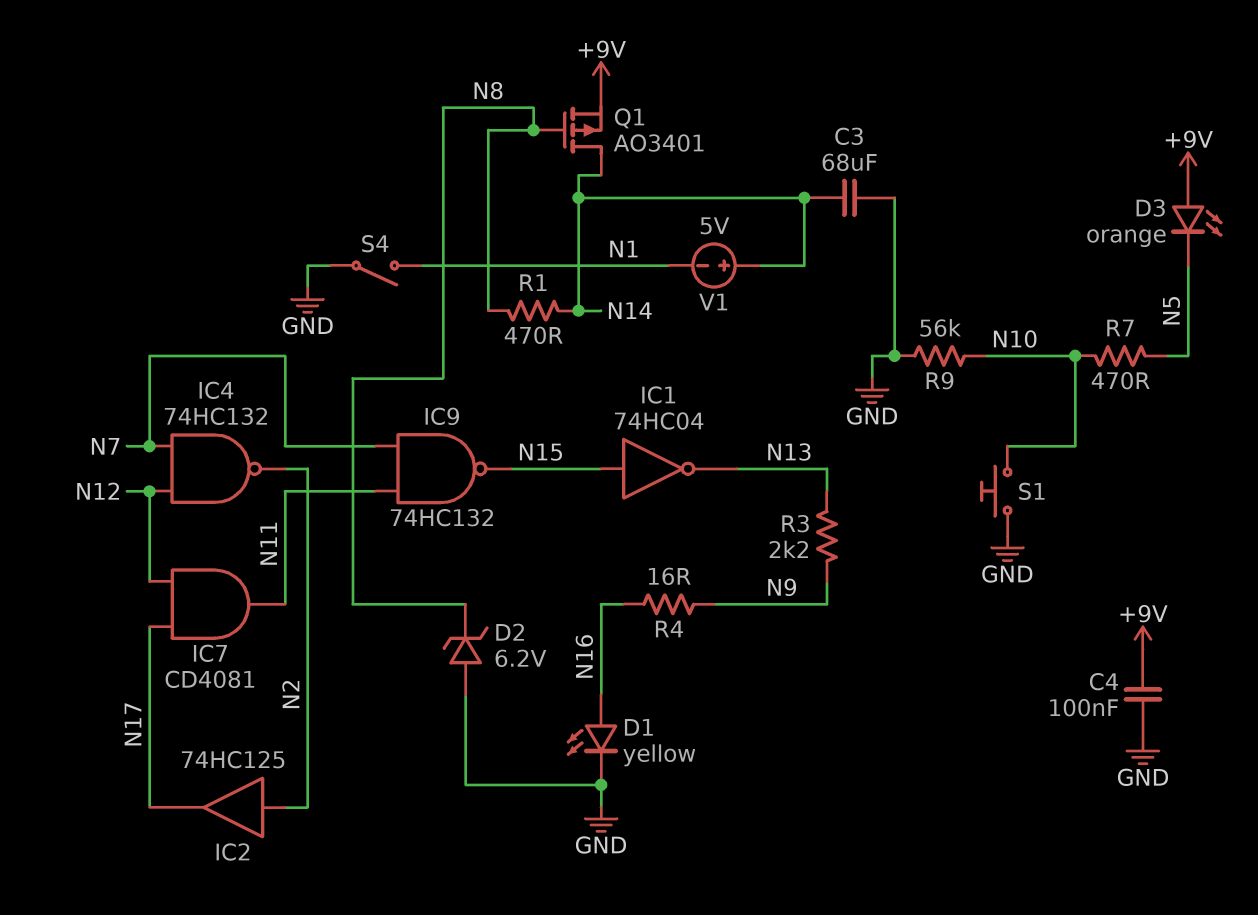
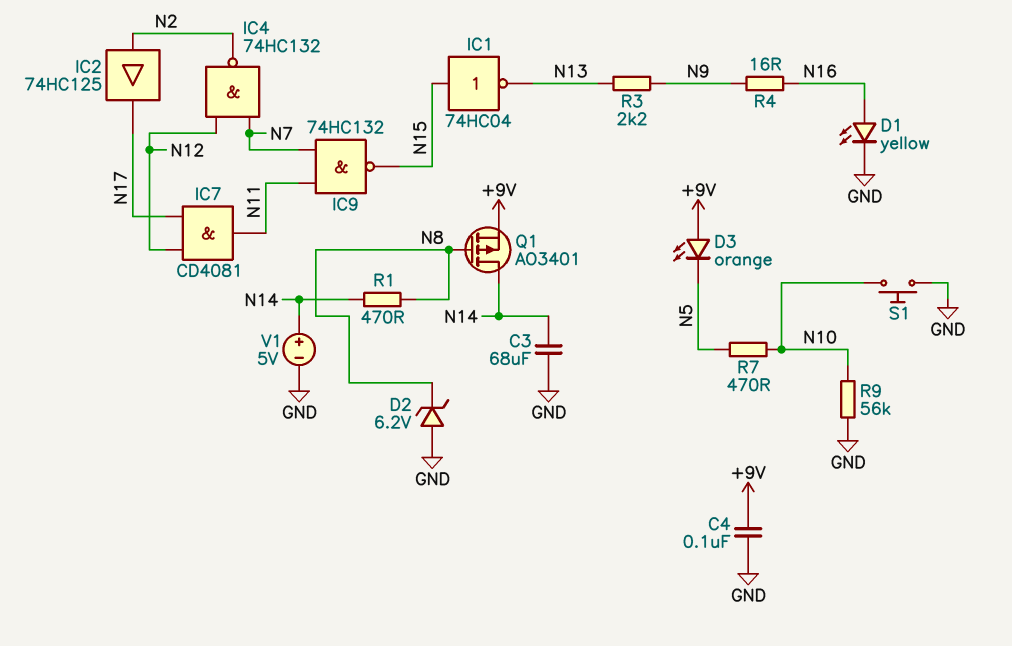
S4: switch (GND, N1) -> none
V1: 5V (plus N14, minus N1) -> 5V (plus N14, minus GND)

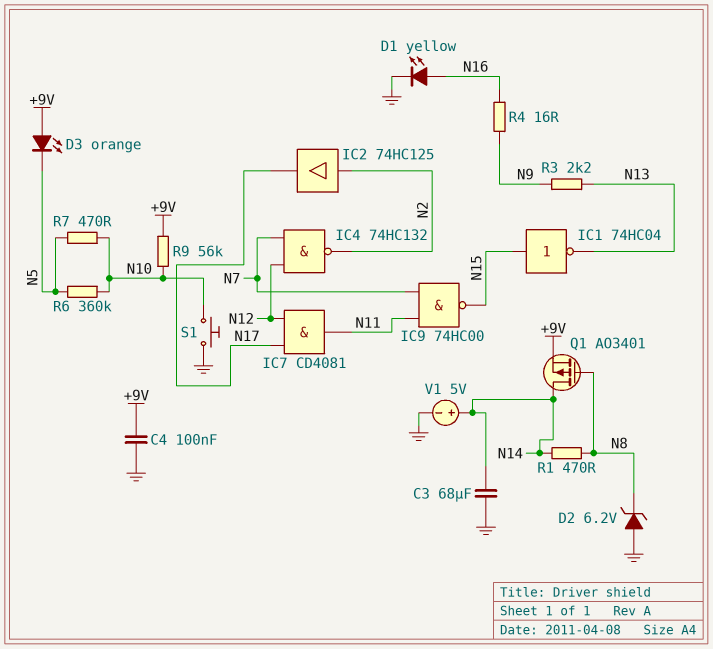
IC9: NAND 74HC132 (in N7, in N11, out N15) -> NAND 74HC00 (in N7, in N11, out N15)
R6: none -> 360k (N5, N10)
R9: 56k (GND, N10) -> 56k (+9V, N10)

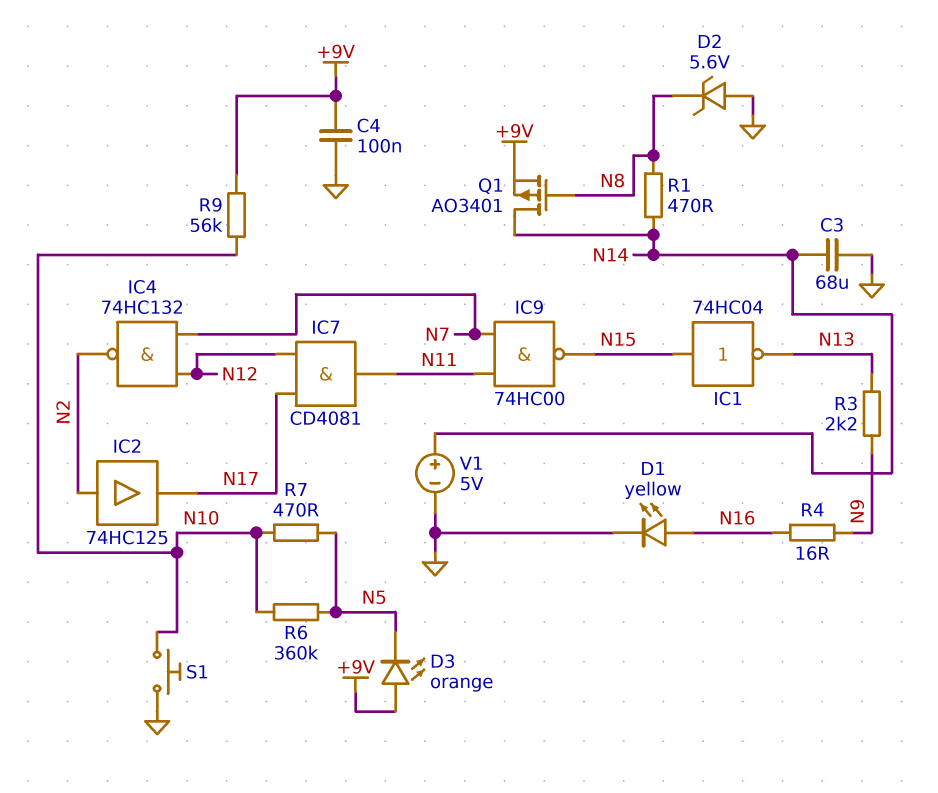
D2: zener 6.2V (A GND, K N8) -> zener 5.6V (A GND, K N8)

